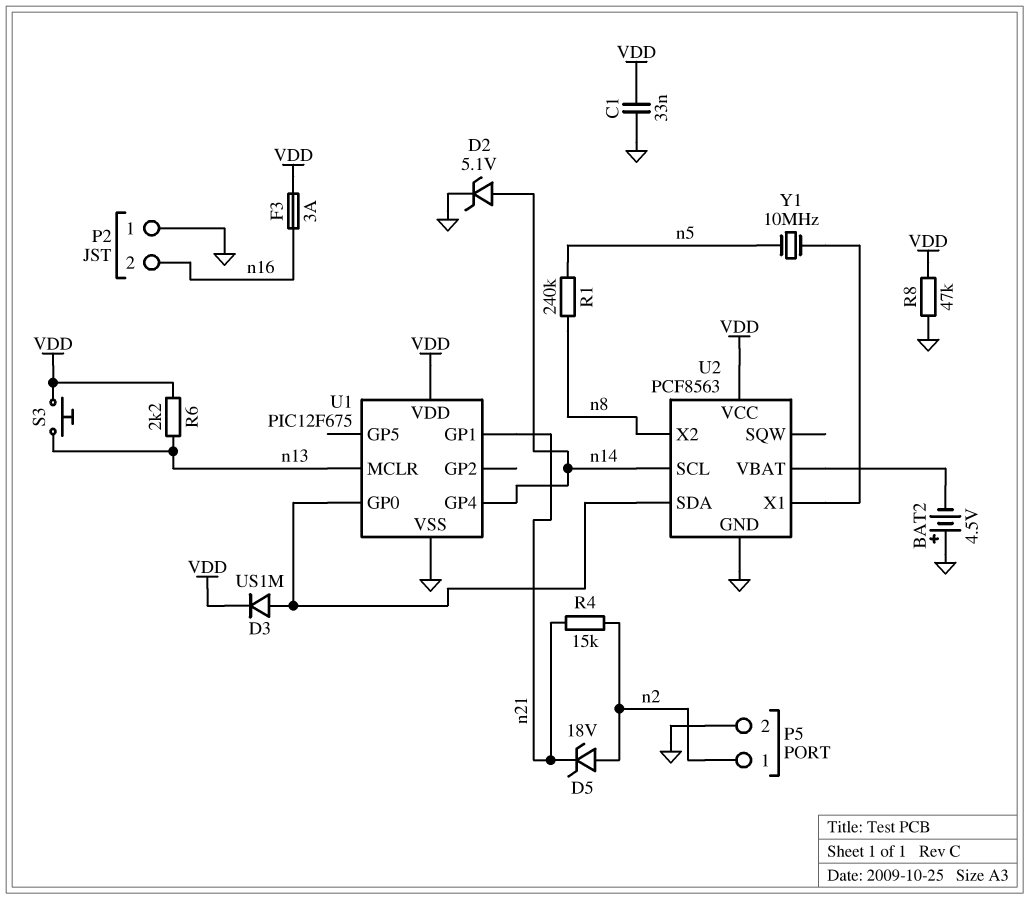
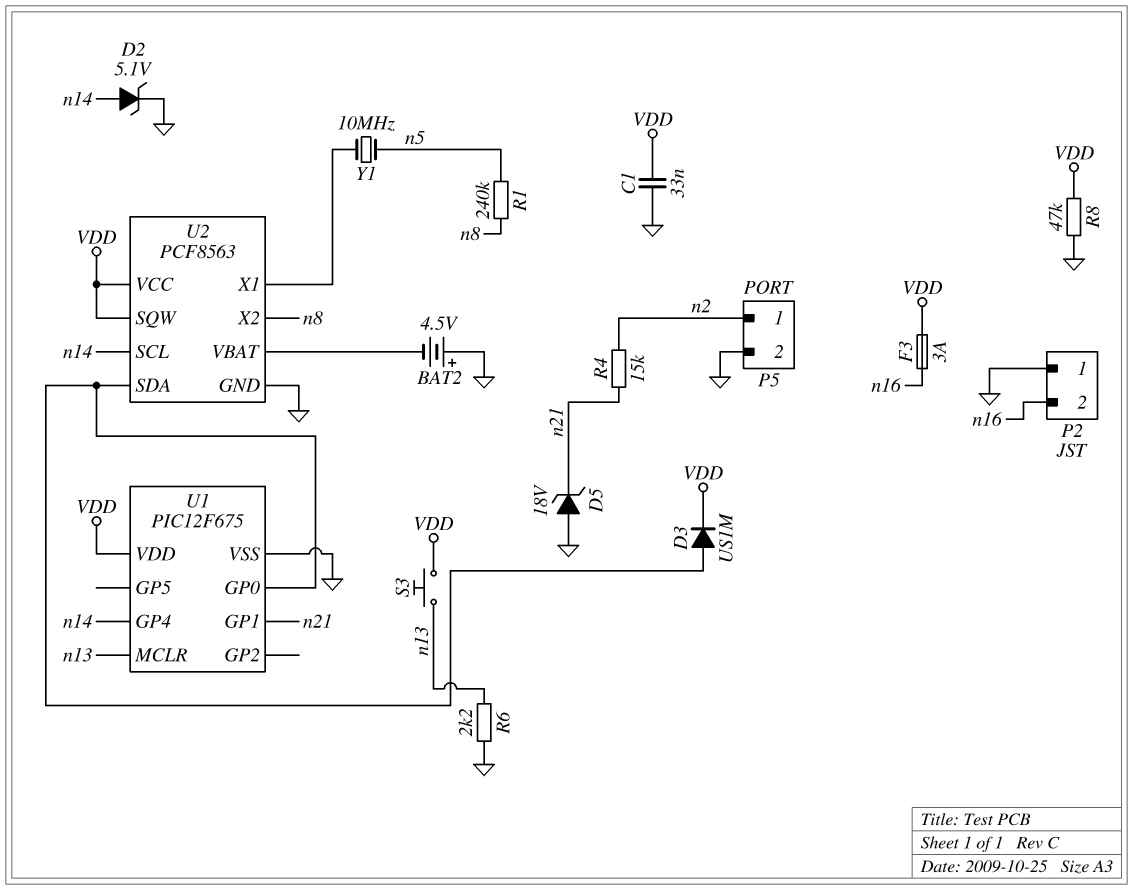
D5: zener 18V (A n2, K n21) -> zener 18V (A GND, K n21)
R6: 2.2k (VDD, n13) -> 2.2k (GND, n13)
U2 pin SQW: none -> VDD

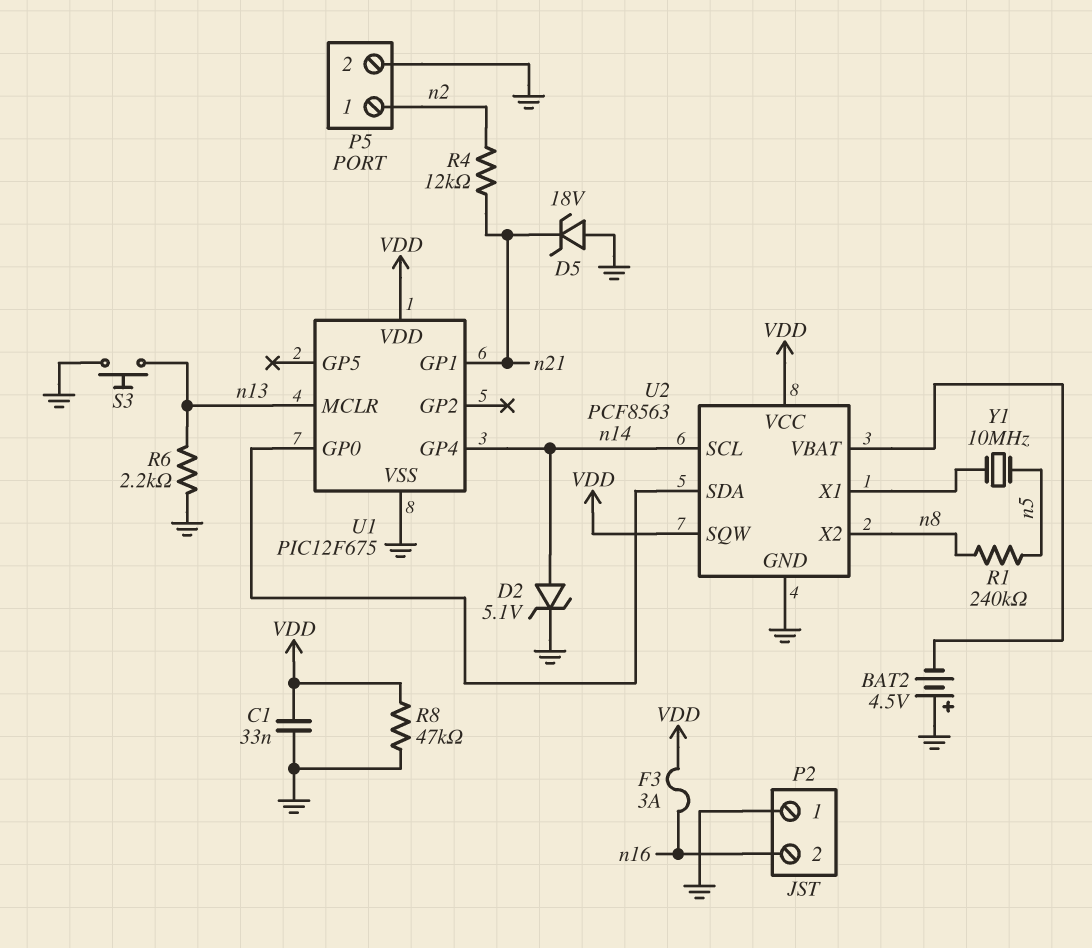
D3: diode US1M (A U1/GP0, K VDD) -> none
R4: 15k (n2, n21) -> 12k (n2, n21)
S3: button (VDD, n13) -> button (GND, n13)

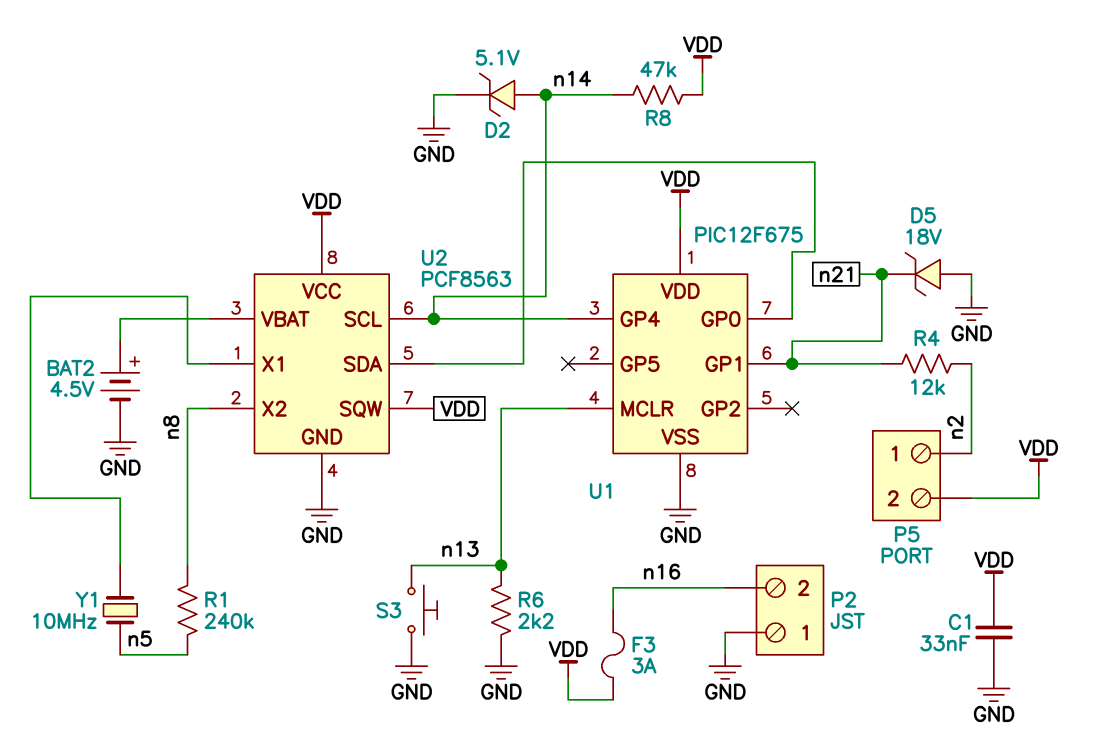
BAT2: 4.5V (plus GND, minus U2/VBAT) -> 4.5V (plus U2/VBAT, minus GND)
P5 pin 2: GND -> VDD
R8: 47k (GND, VDD) -> 47k (VDD, n14)

